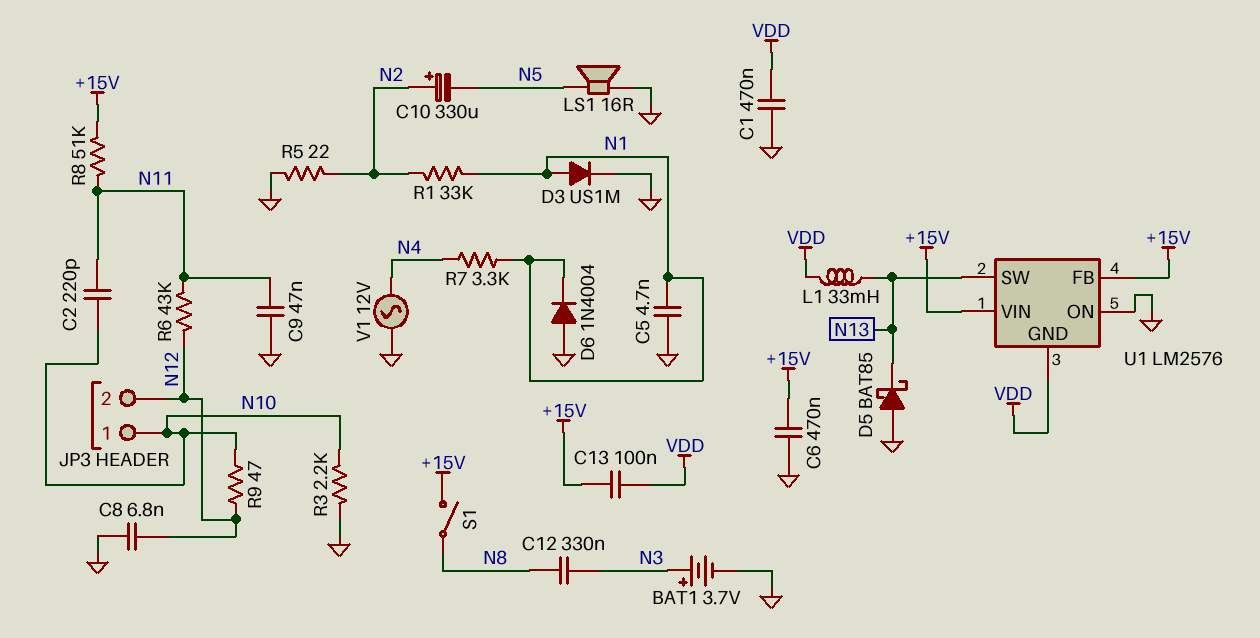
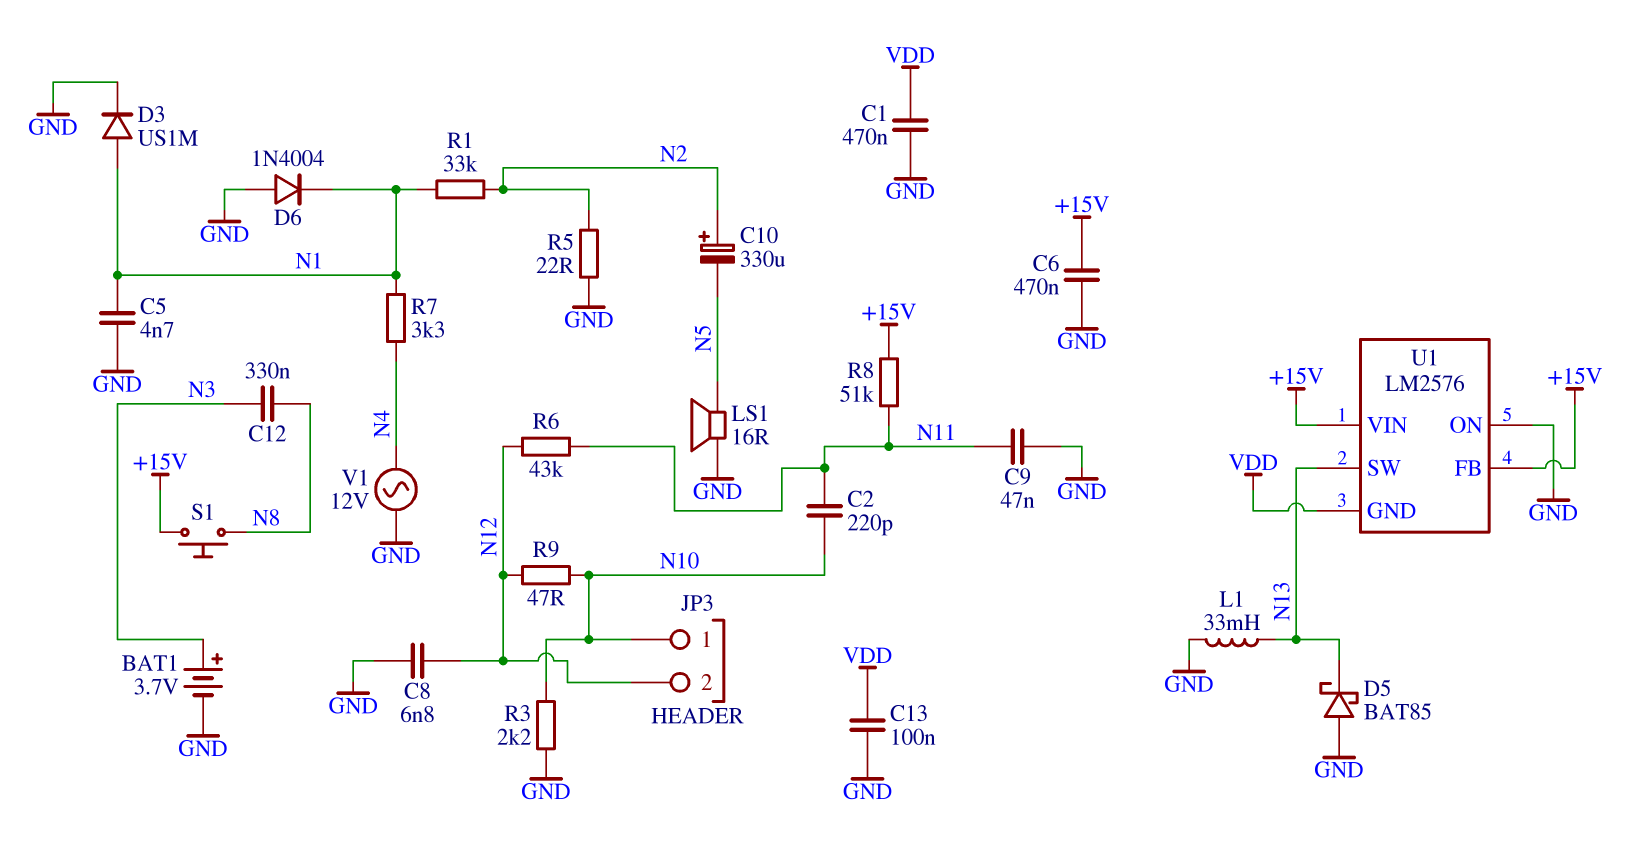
C13: 100nF (+15V, VDD) -> 100nF (GND, VDD)
L1: 33mH (N13, VDD) -> 33mH (GND, N13)
S1: switch (+15V, N8) -> button (+15V, N8)

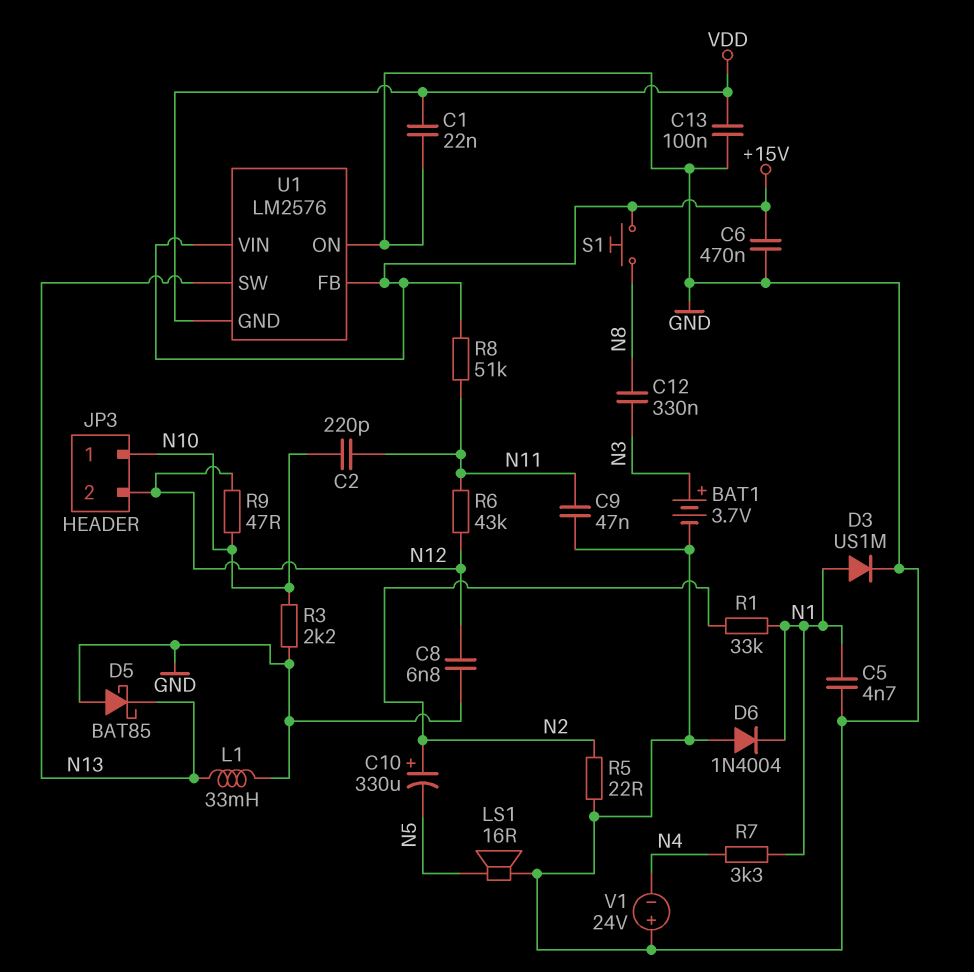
C1: 470nF (GND, VDD) -> 22nF (GND, VDD)
V1: AC 12V (GND, N4) -> 24V (plus GND, minus N4)

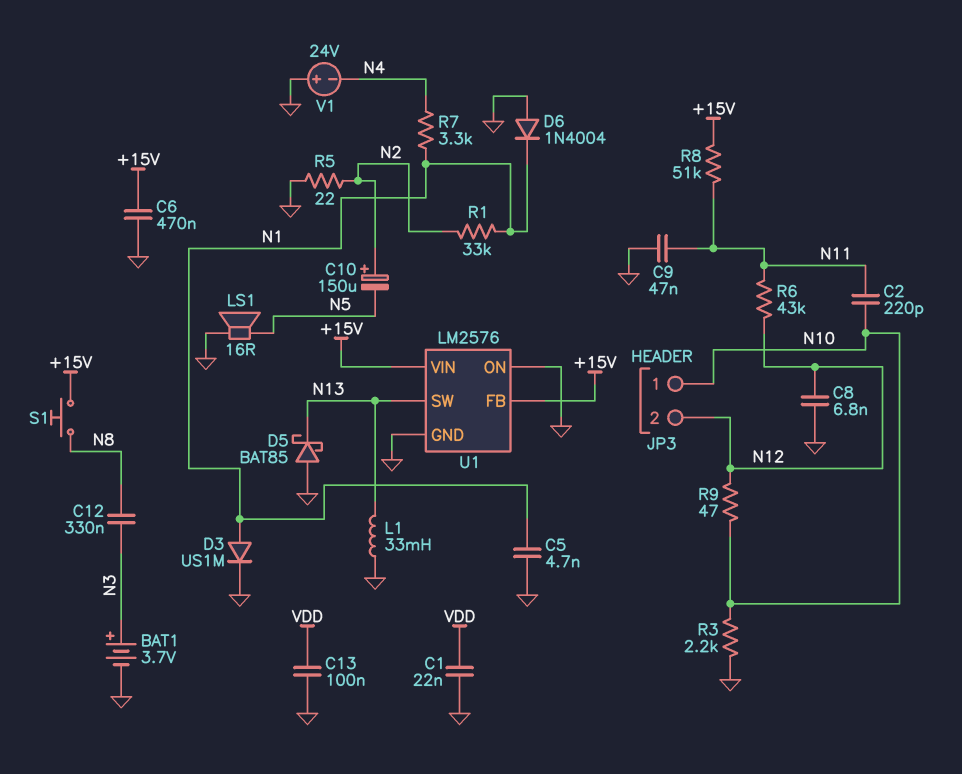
C10: 330uF (plus N2, minus N5) -> 150uF (plus N2, minus N5)
U1 pin GND: VDD -> GND

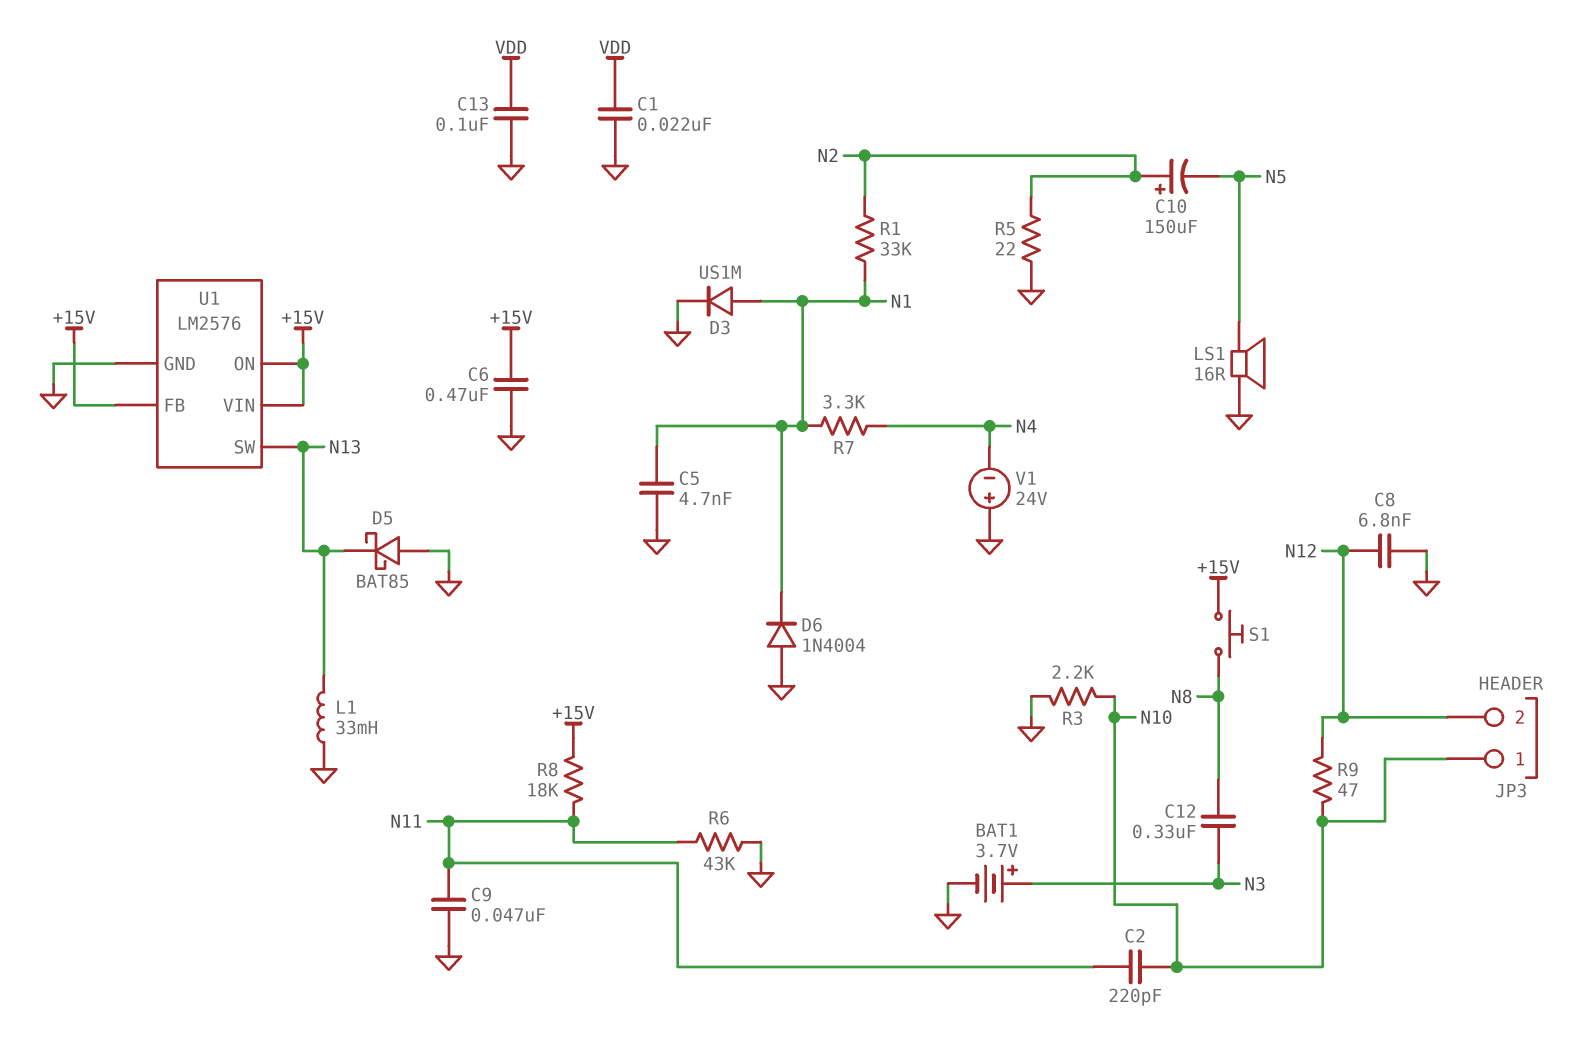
R6: 43k (N11, N12) -> 43k (GND, N11)
R8: 51k (+15V, N11) -> 18k (+15V, N11)
U1 pin ON: GND -> +15V

